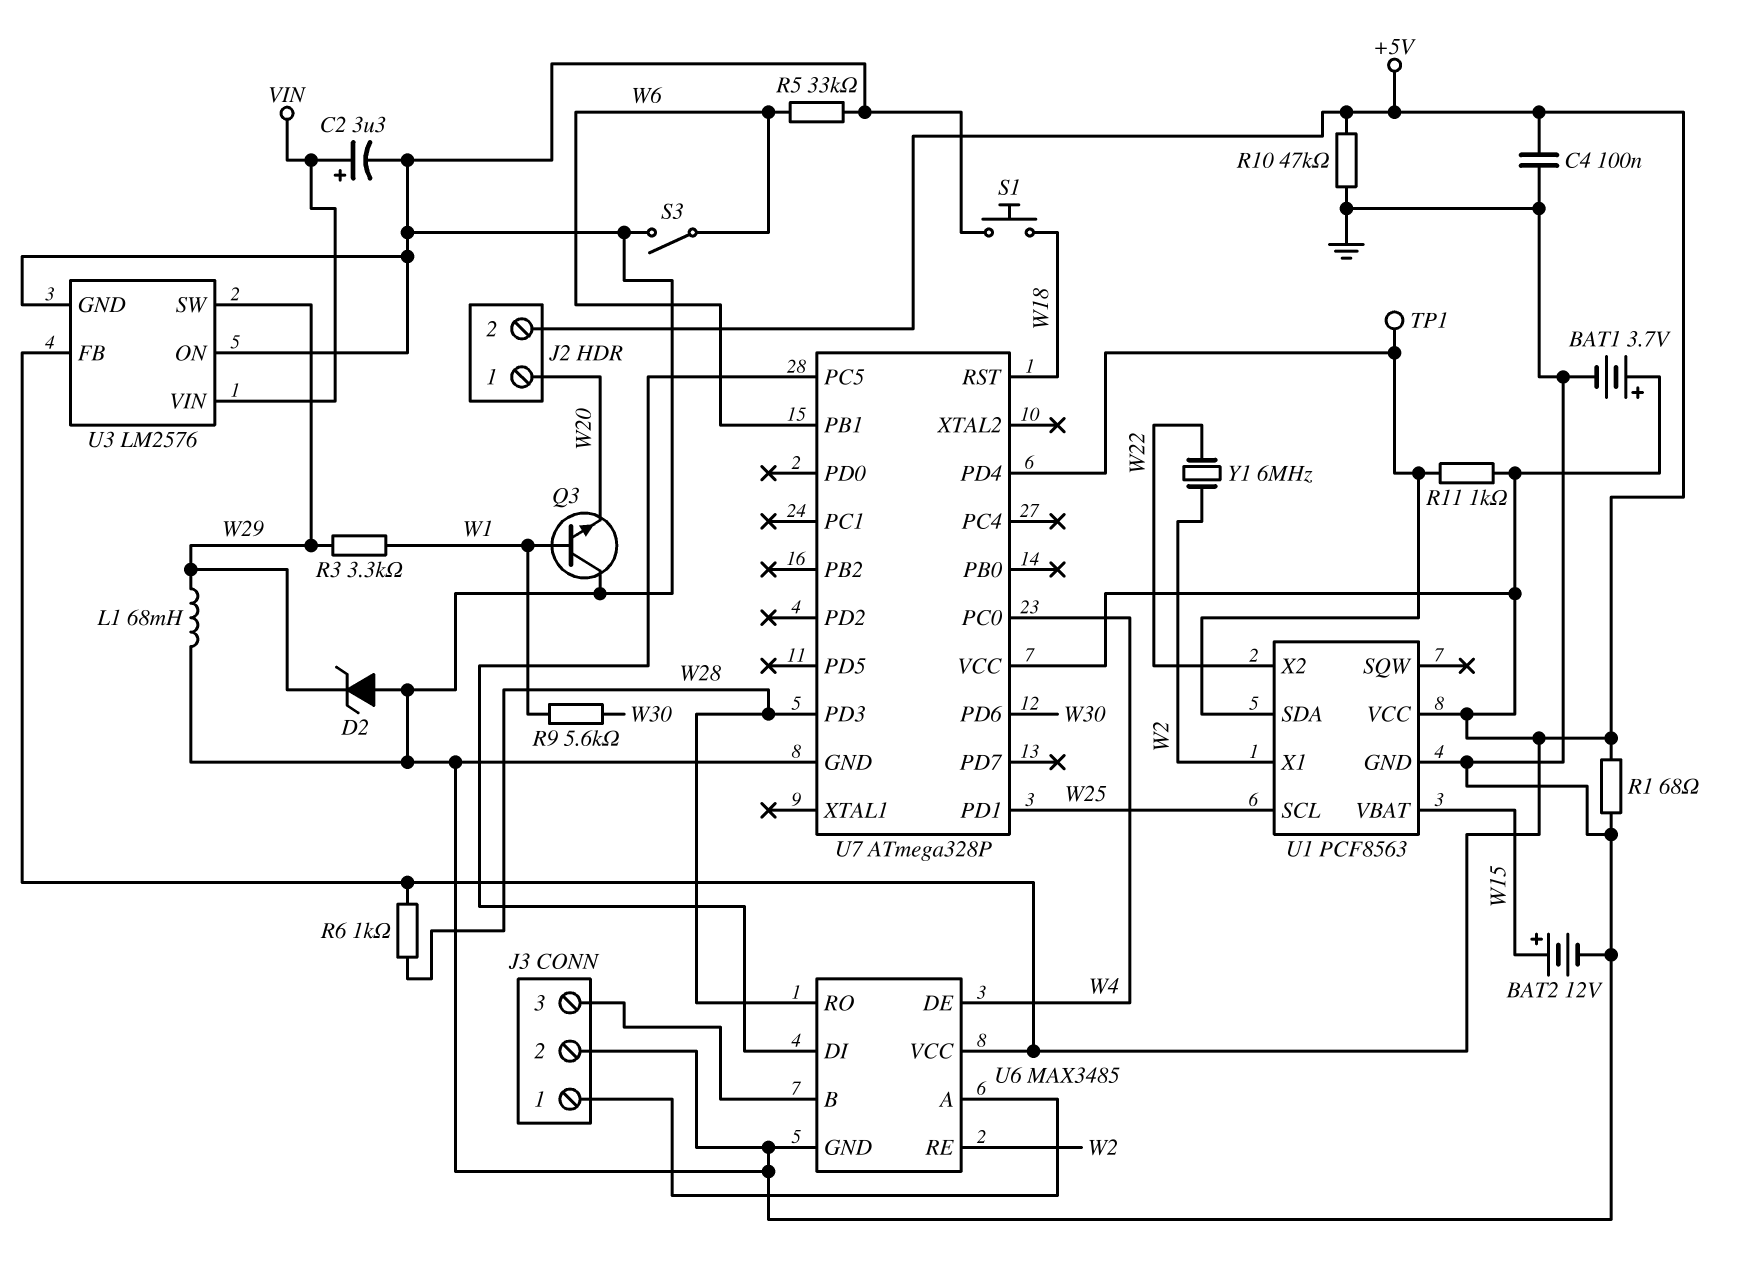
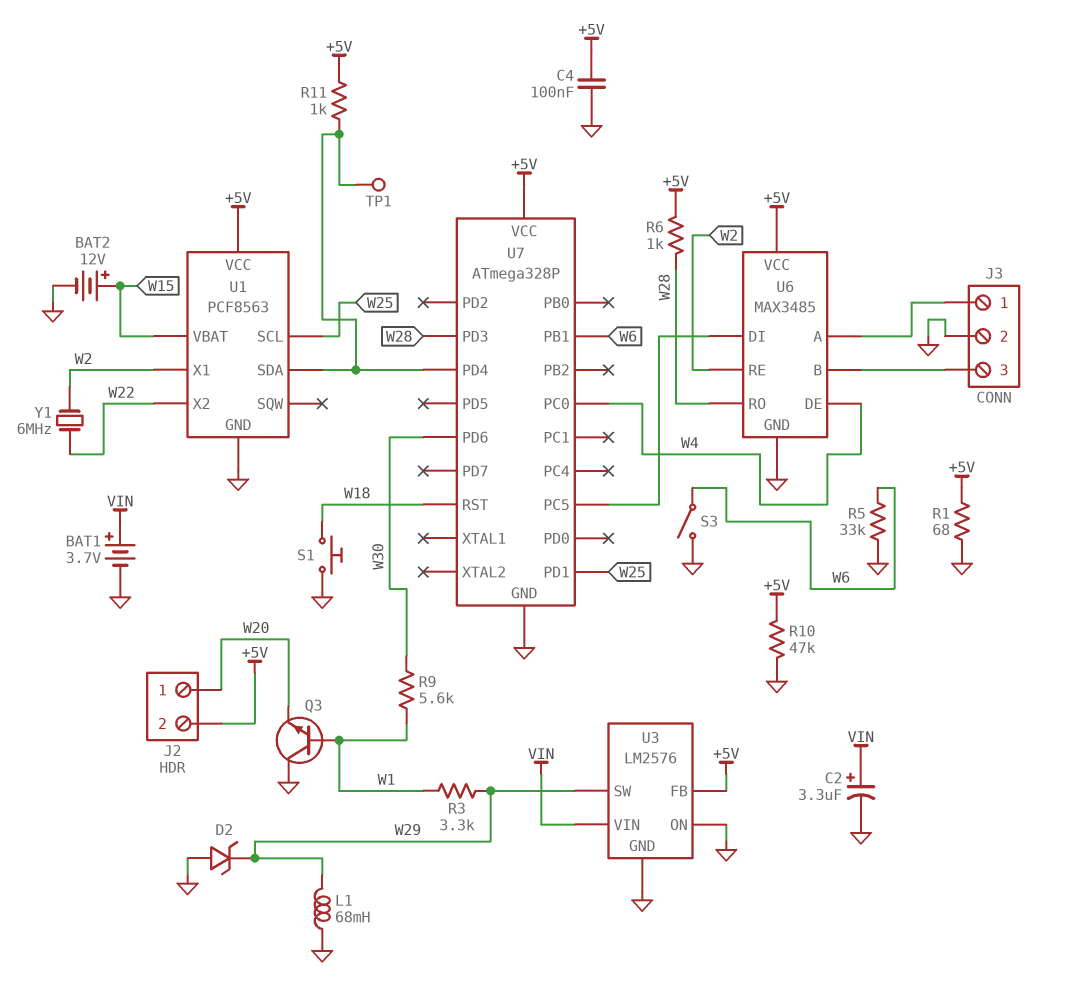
BAT1: 3.7V (plus +5V, minus GND) -> 3.7V (plus VIN, minus GND)

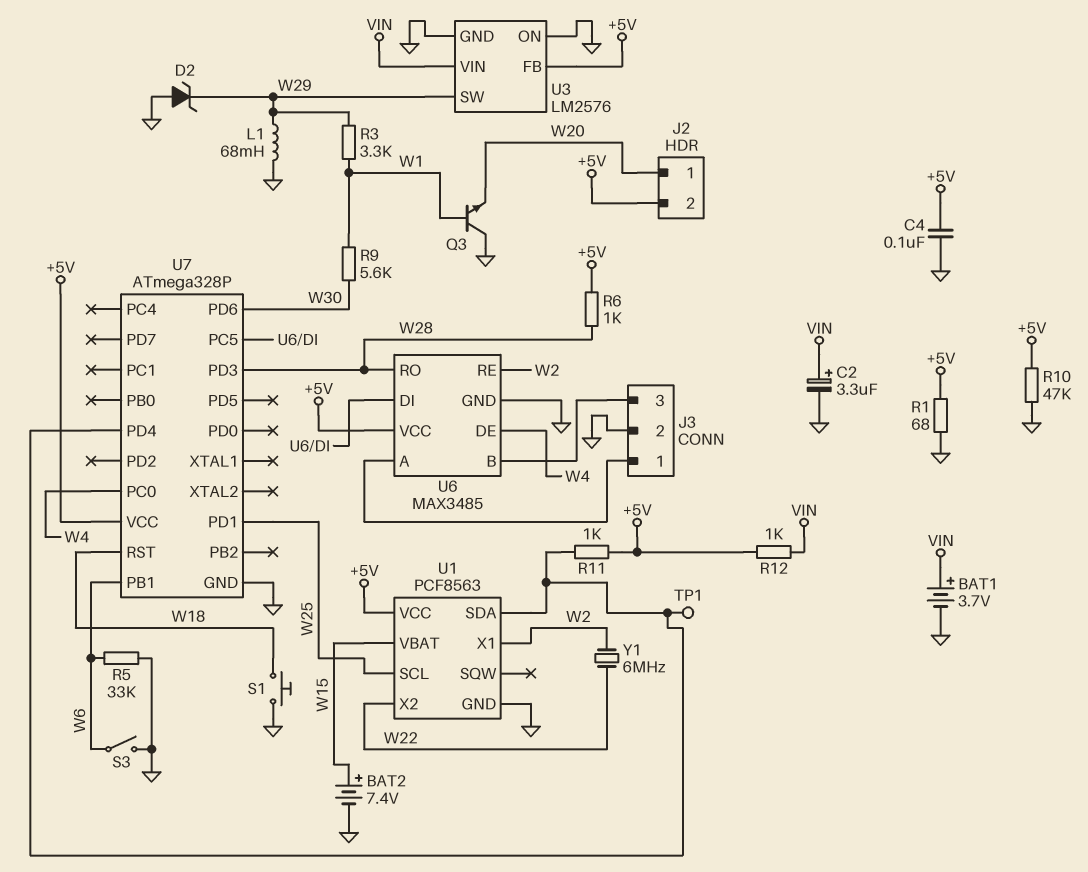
BAT2: 12V (plus W15, minus GND) -> 7.4V (plus W15, minus GND)
R12: none -> 1k (+5V, VIN)

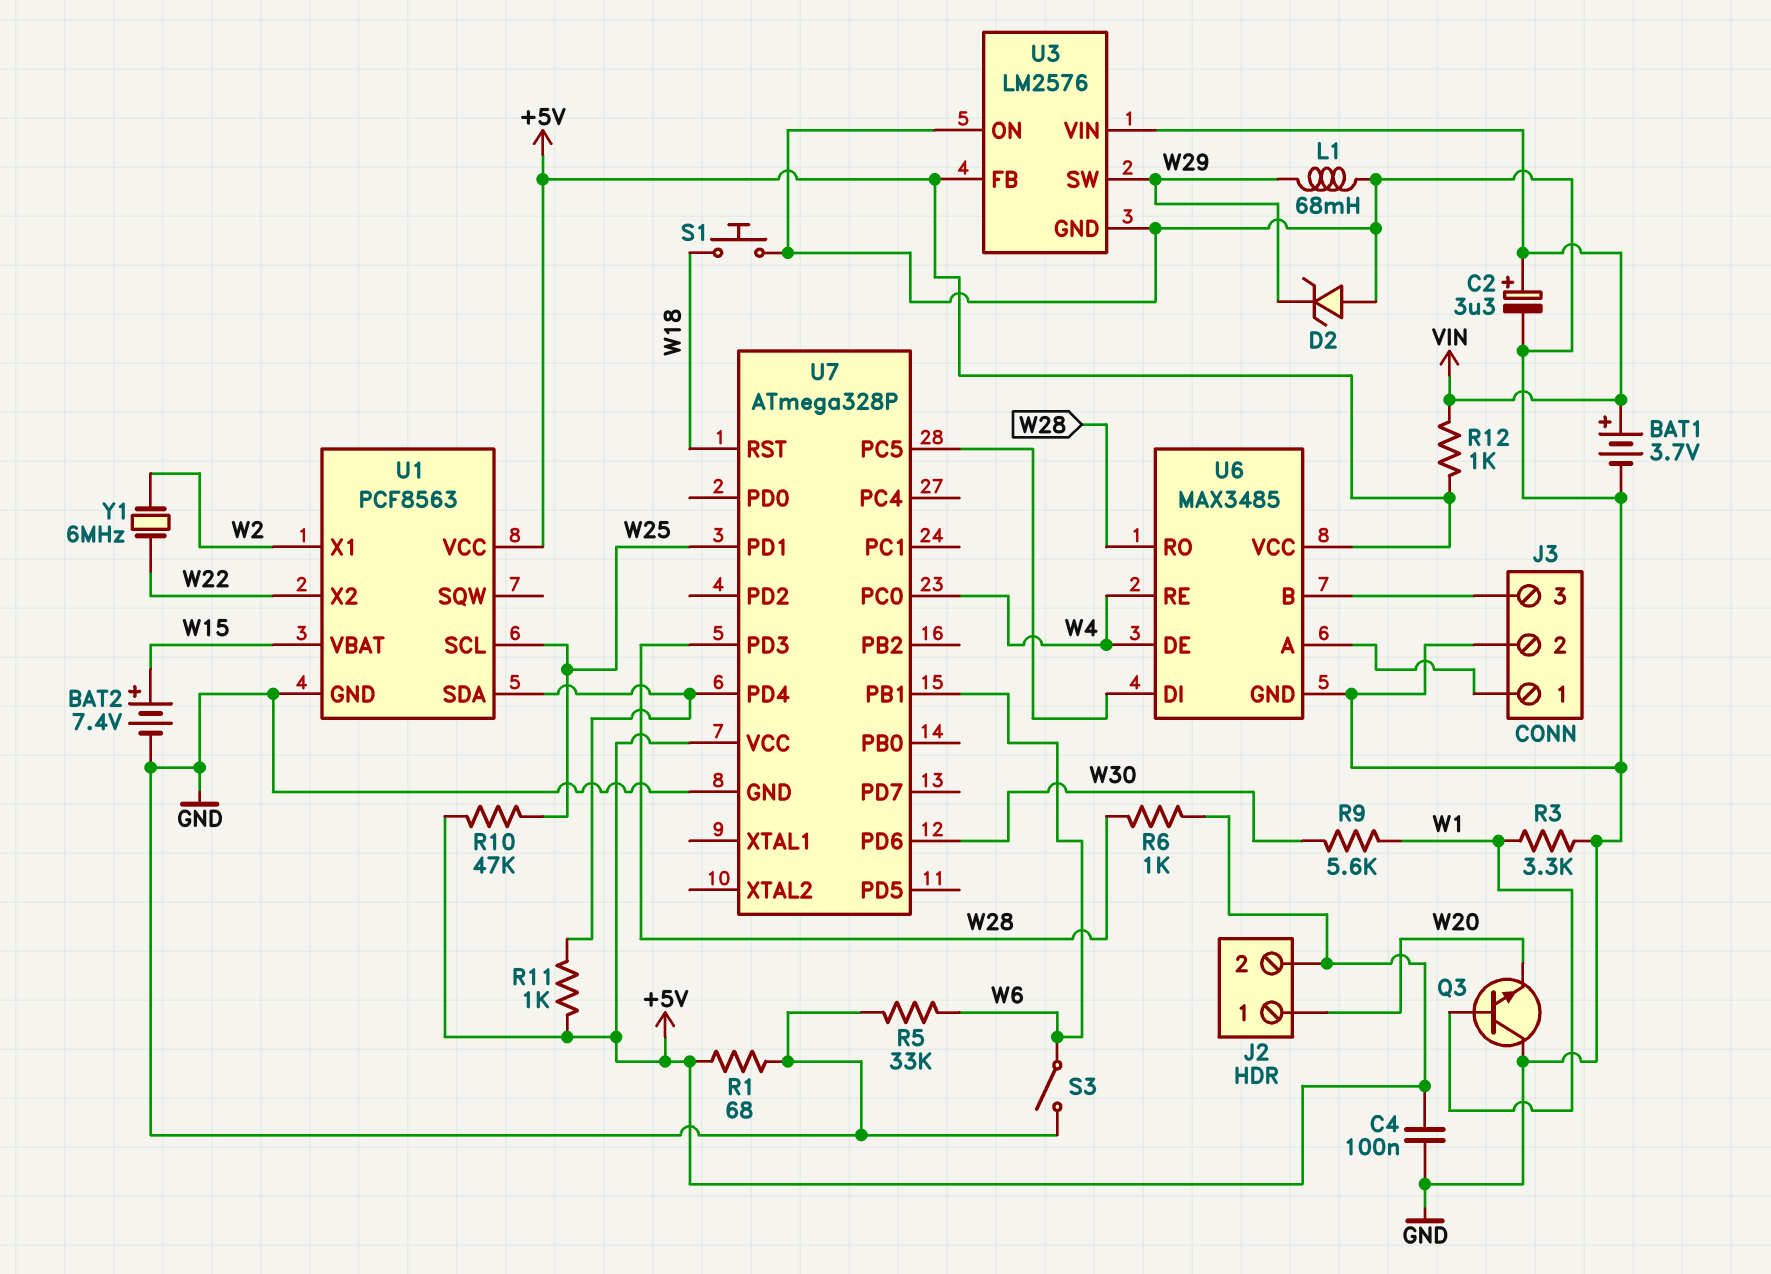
R3: 3.3k (W1, W29) -> 3.3k (GND, W1)
R10: 47k (+5V, GND) -> 47k (+5V, W25)
TP1: test point (U1/SDA) -> none
U6 pin RE: W2 -> W4

